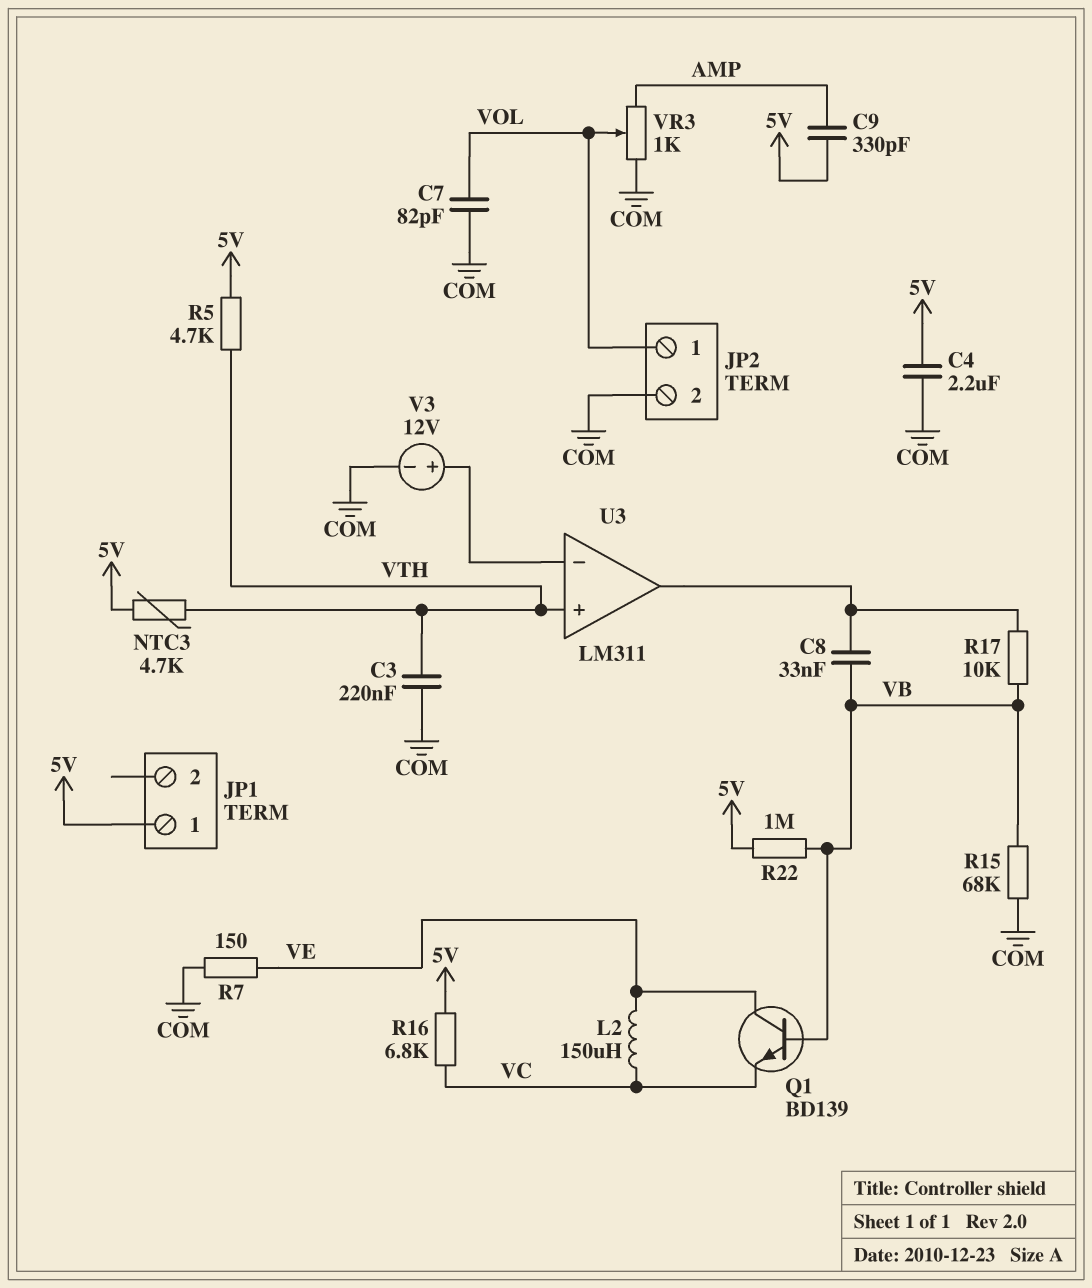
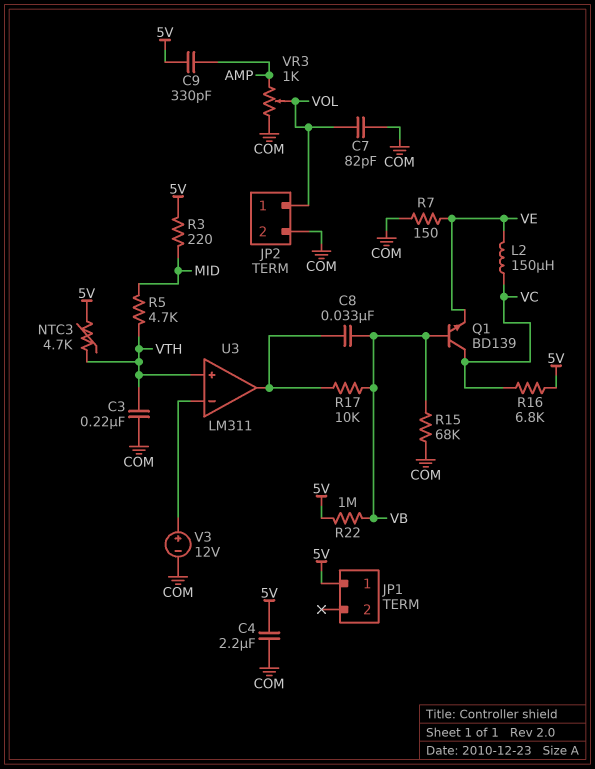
Q1: NPN BD139 (B VB, C VE, E VC) -> NPN BD139 (B VB, C VC, E VE)
R3: none -> 220 (5V, MID)
R5: 4.7k (5V, VTH) -> 4.7k (MID, VTH)

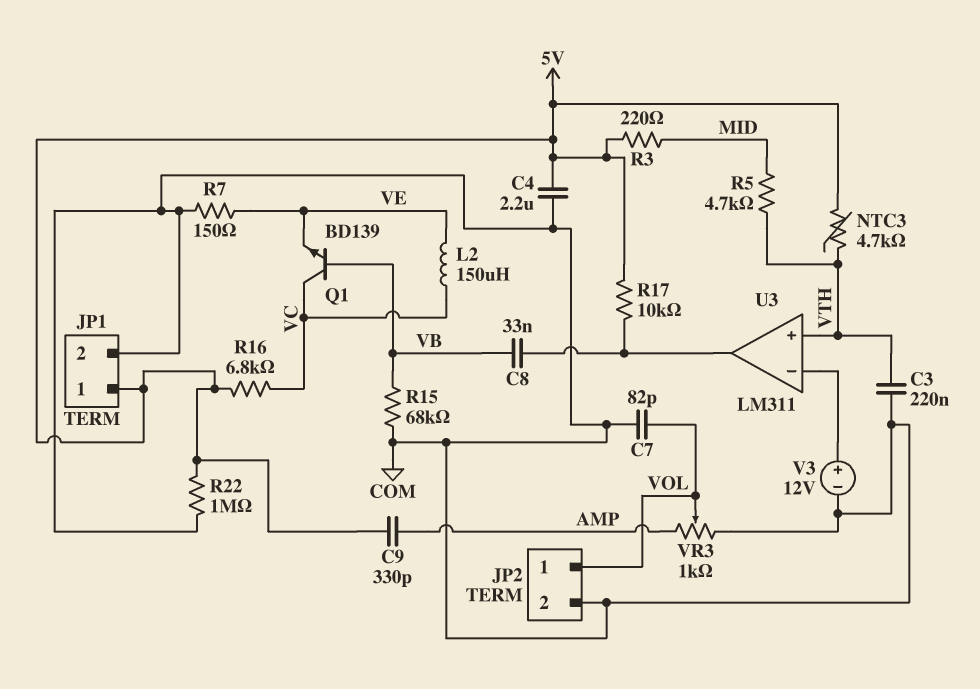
JP1 pin 2: none -> COM
R17: 10k (U3/out, VB) -> 10k (5V, U3/out)
R22: 1M (5V, VB) -> 1M (5V, COM)

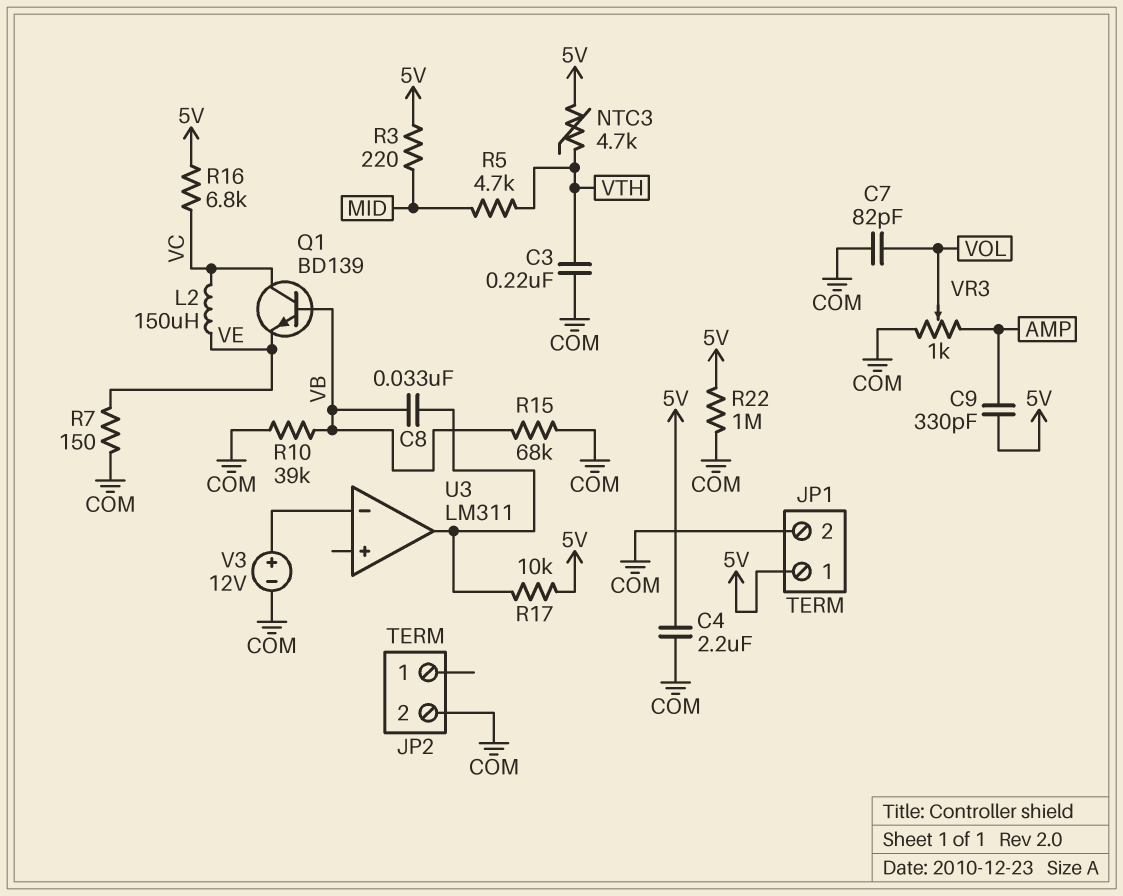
JP2 pin 1: VOL -> none
R10: none -> 39k (COM, VB)
U3 pin in+: VTH -> none

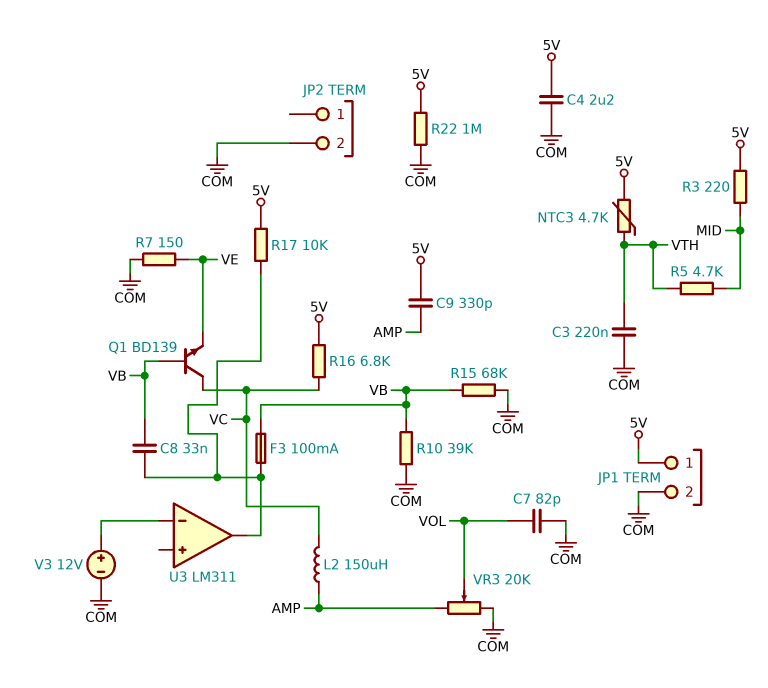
F3: none -> 100mA (U3/out, VB)
L2: 150uH (VC, VE) -> 150uH (AMP, VC)
VR3: 1k (AMP, COM, wiper VOL) -> 20k (AMP, COM, wiper VOL)

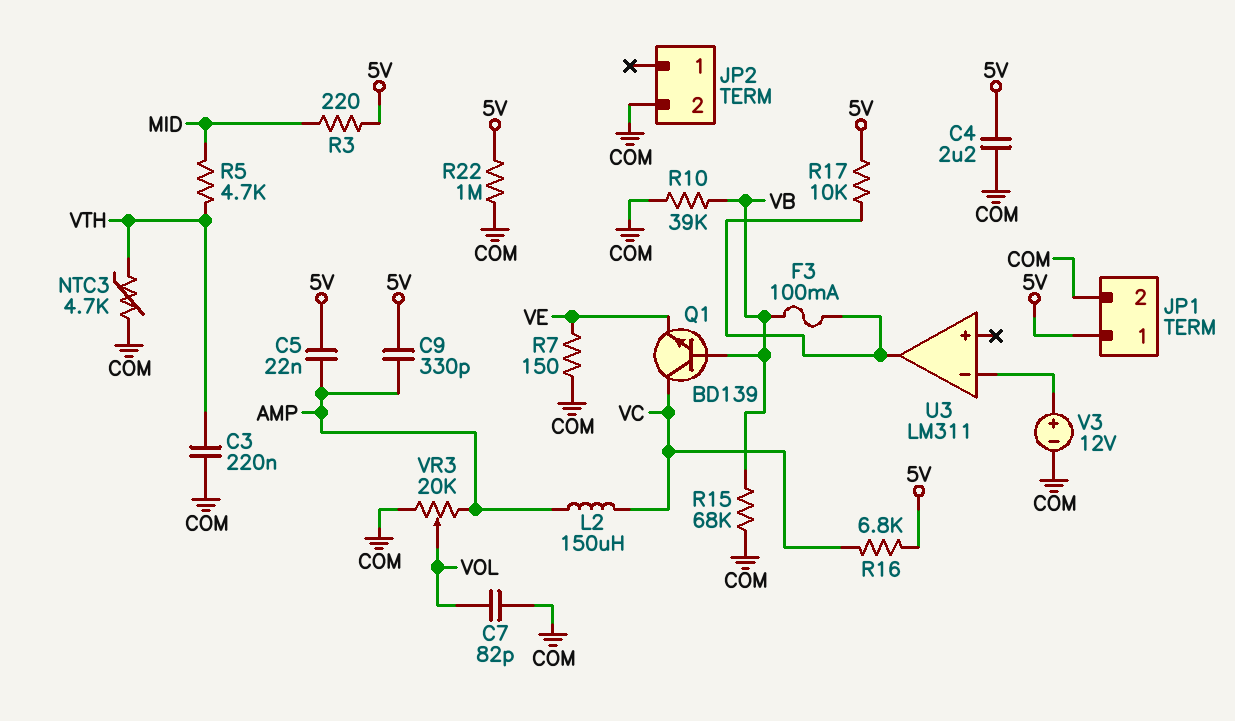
C5: none -> 22nF (5V, AMP)
C8: 33nF (U3/out, VB) -> none
NTC3: 4.7k (5V, VTH) -> 4.7k (COM, VTH)

